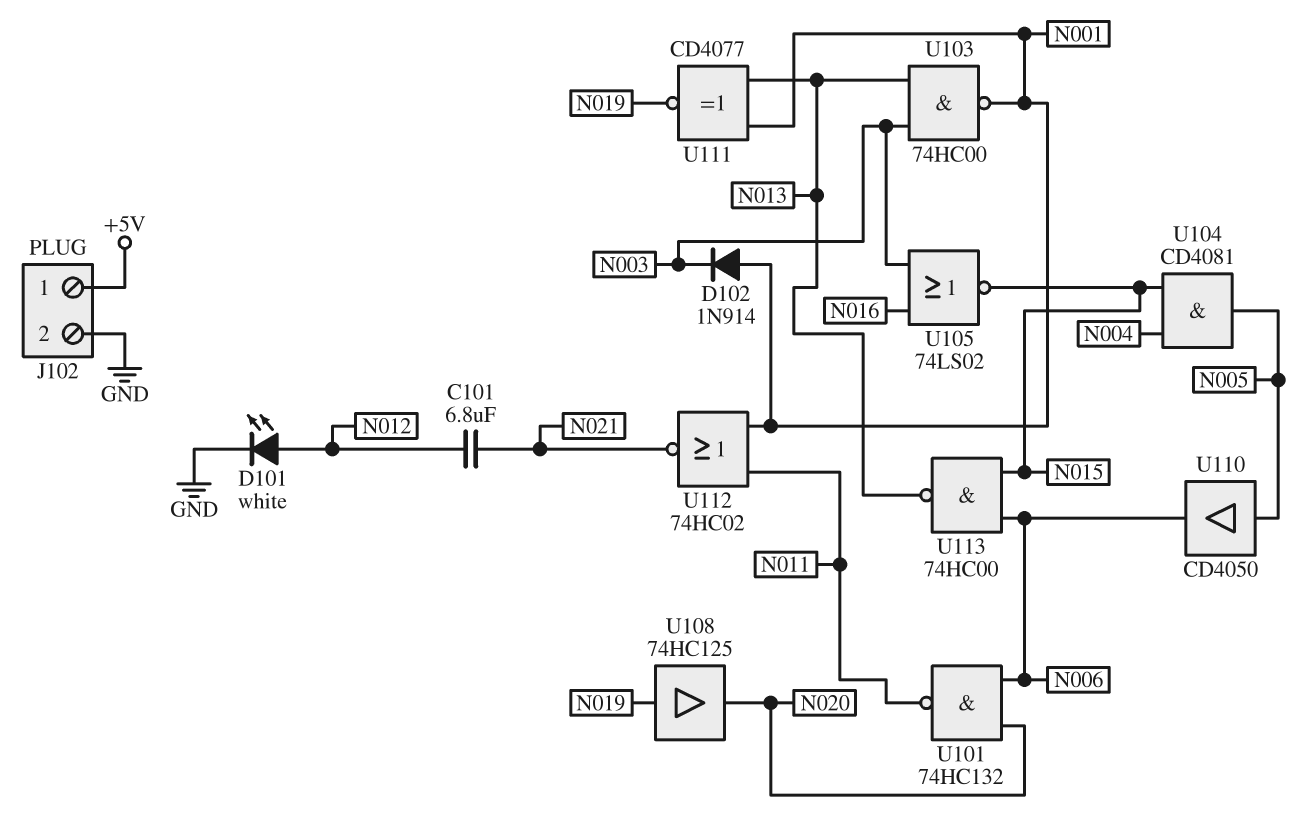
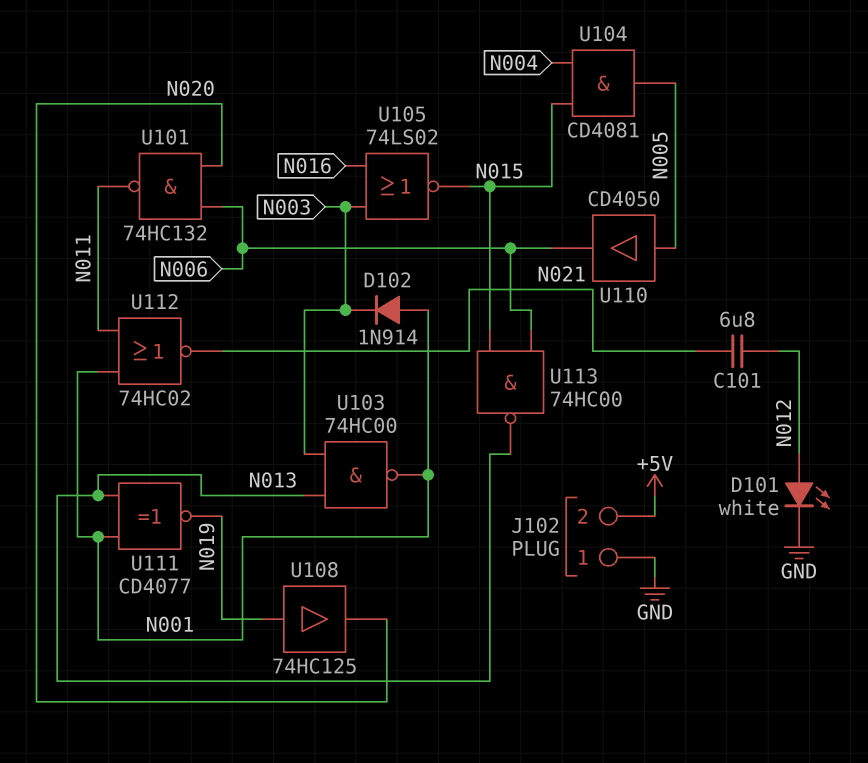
J102 pin 1: +5V -> GND
J102 pin 2: GND -> +5V

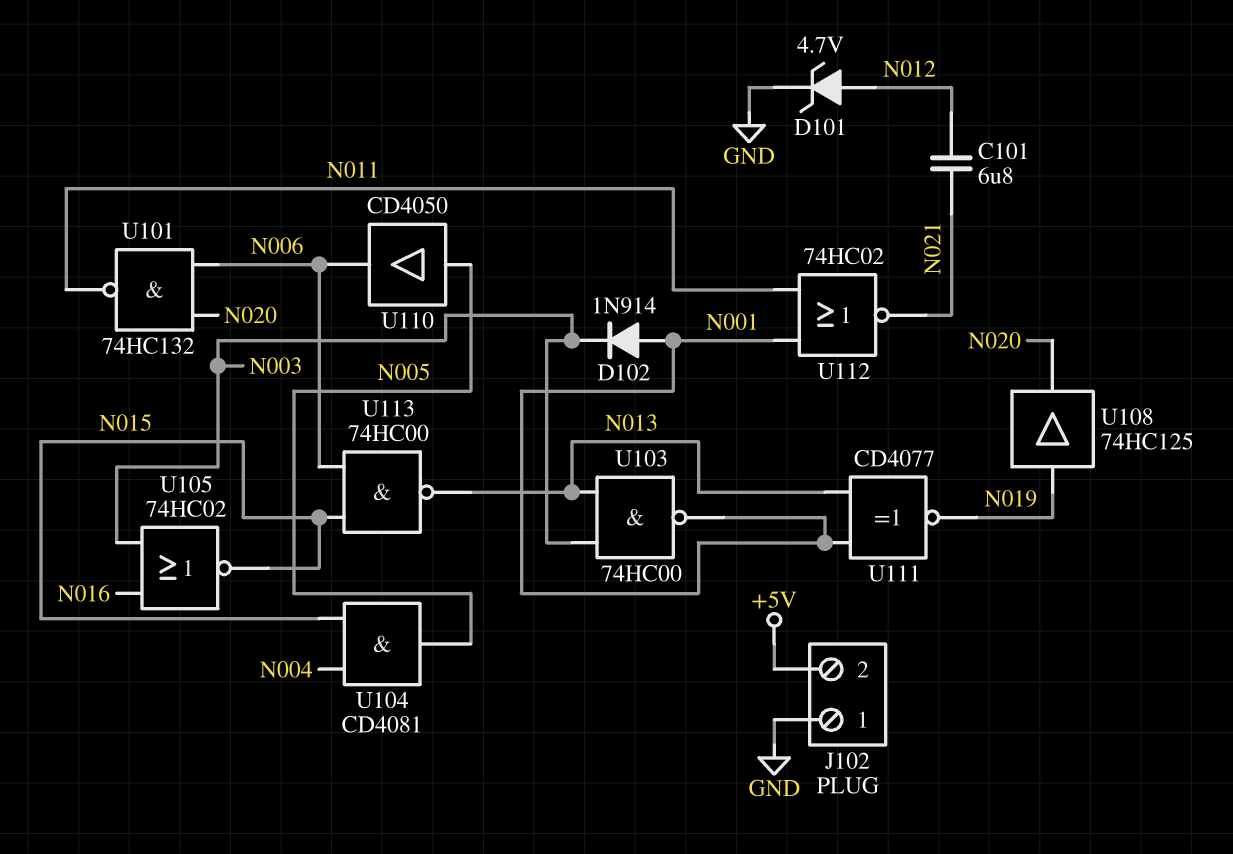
D101: LED white (A N012, K GND) -> zener 4.7V (A N012, K GND)
U105: NOR 74LS02 (in N003, in N016, out N015) -> NOR 74HC02 (in N003, in N016, out N015)

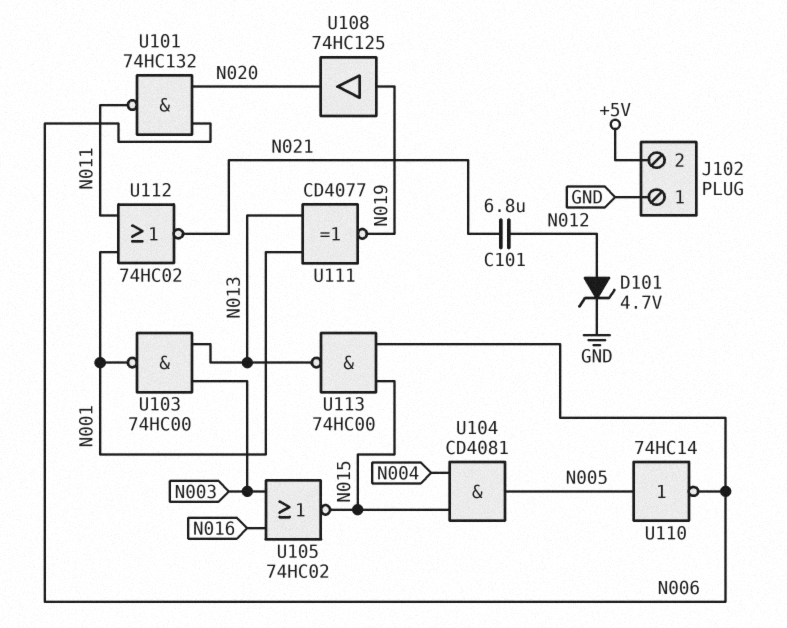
D102: diode 1N914 (A N001, K N003) -> none
U110: buffer CD4050 (in N005, out N006) -> NOT 74HC14 (in N005, out N006)

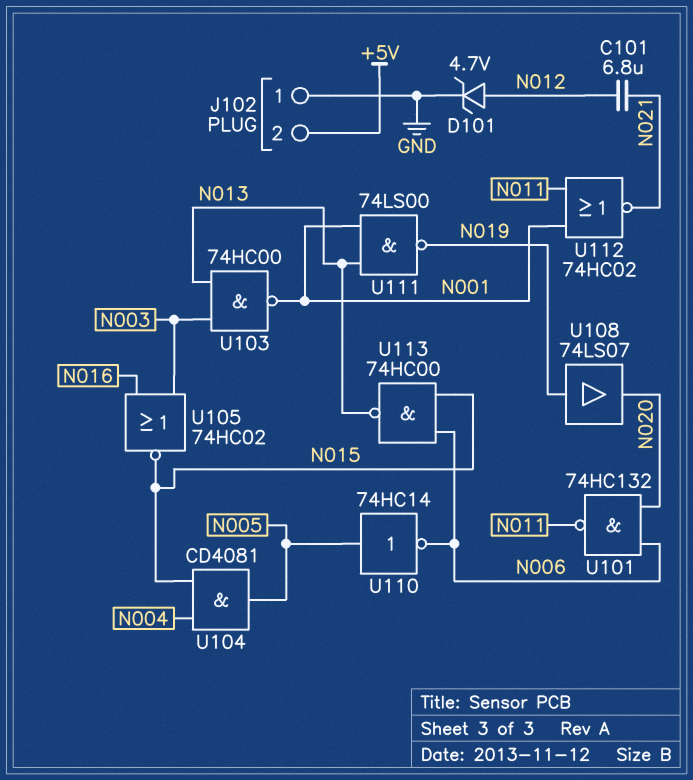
U108: buffer 74HC125 (in N019, out N020) -> buffer 74LS07 (in N019, out N020)
U111: XNOR CD4077 (in N001, in N013, out N019) -> NAND 74LS00 (in N001, in N013, out N019)

